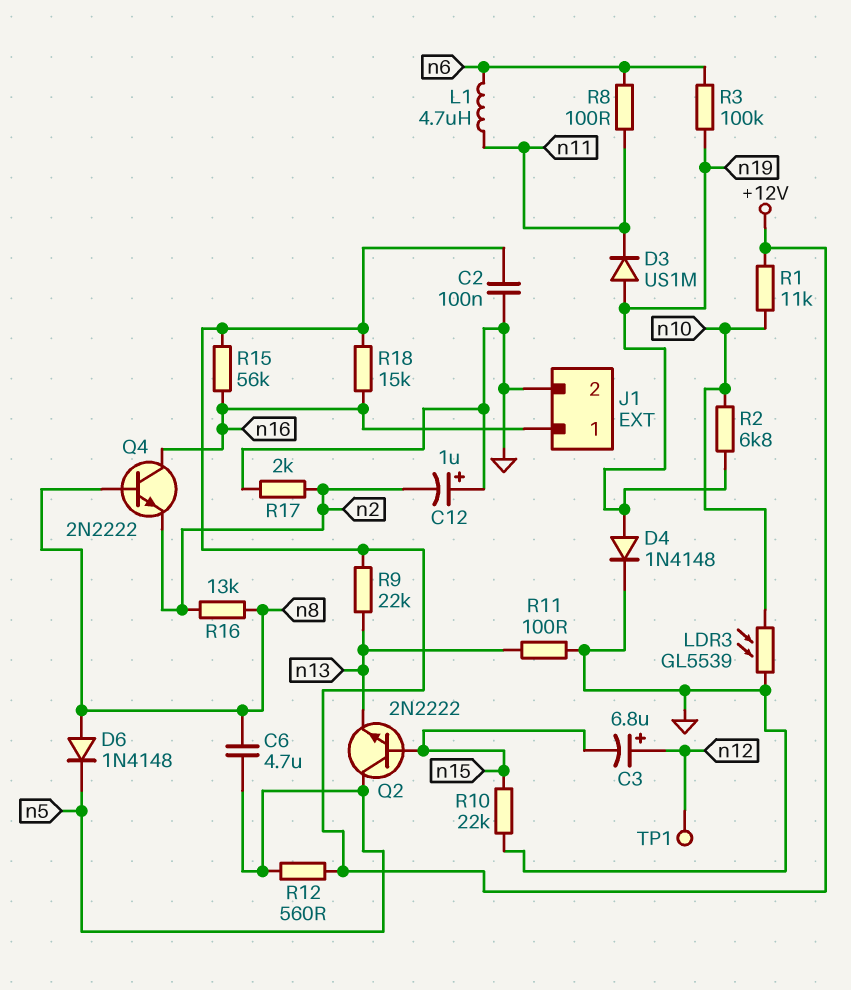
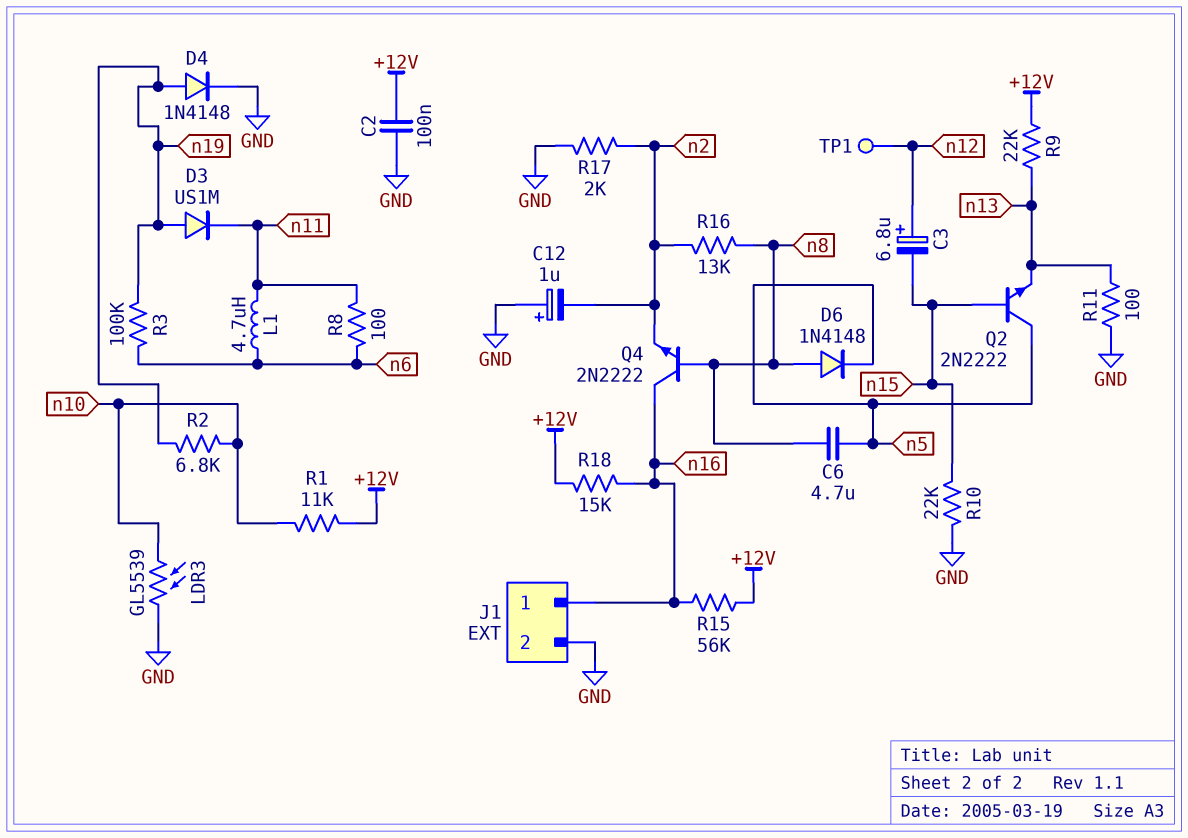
R12: 560 (+12V, n5) -> none

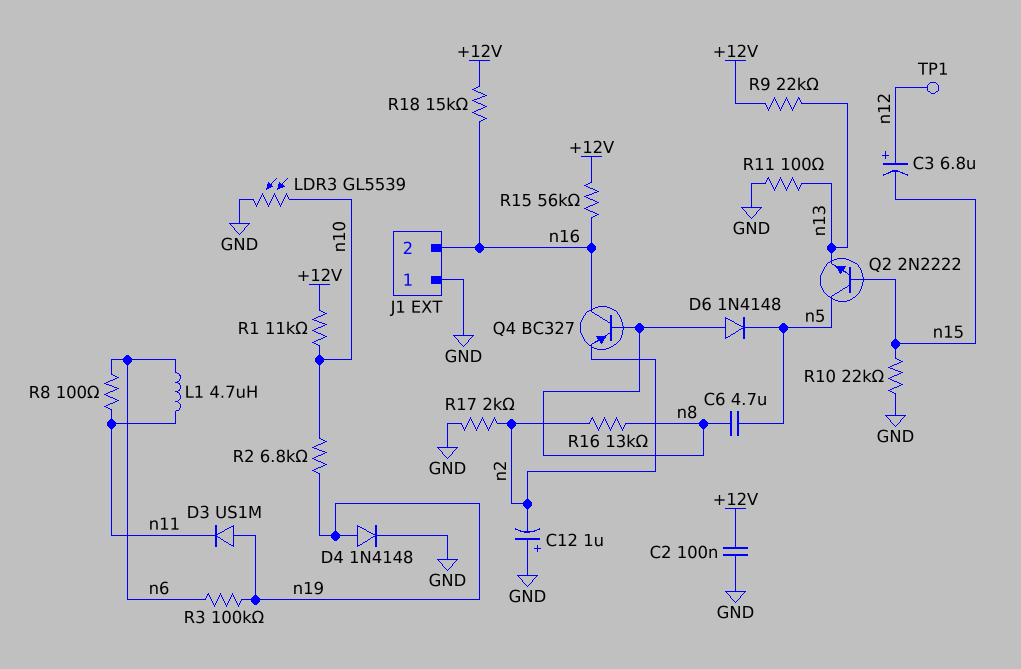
J1 pin 1: n16 -> GND
J1 pin 2: GND -> n16
Q4: NPN 2N2222 (B n8, C n16, E n2) -> PNP BC327 (B n8, C n16, E n2)

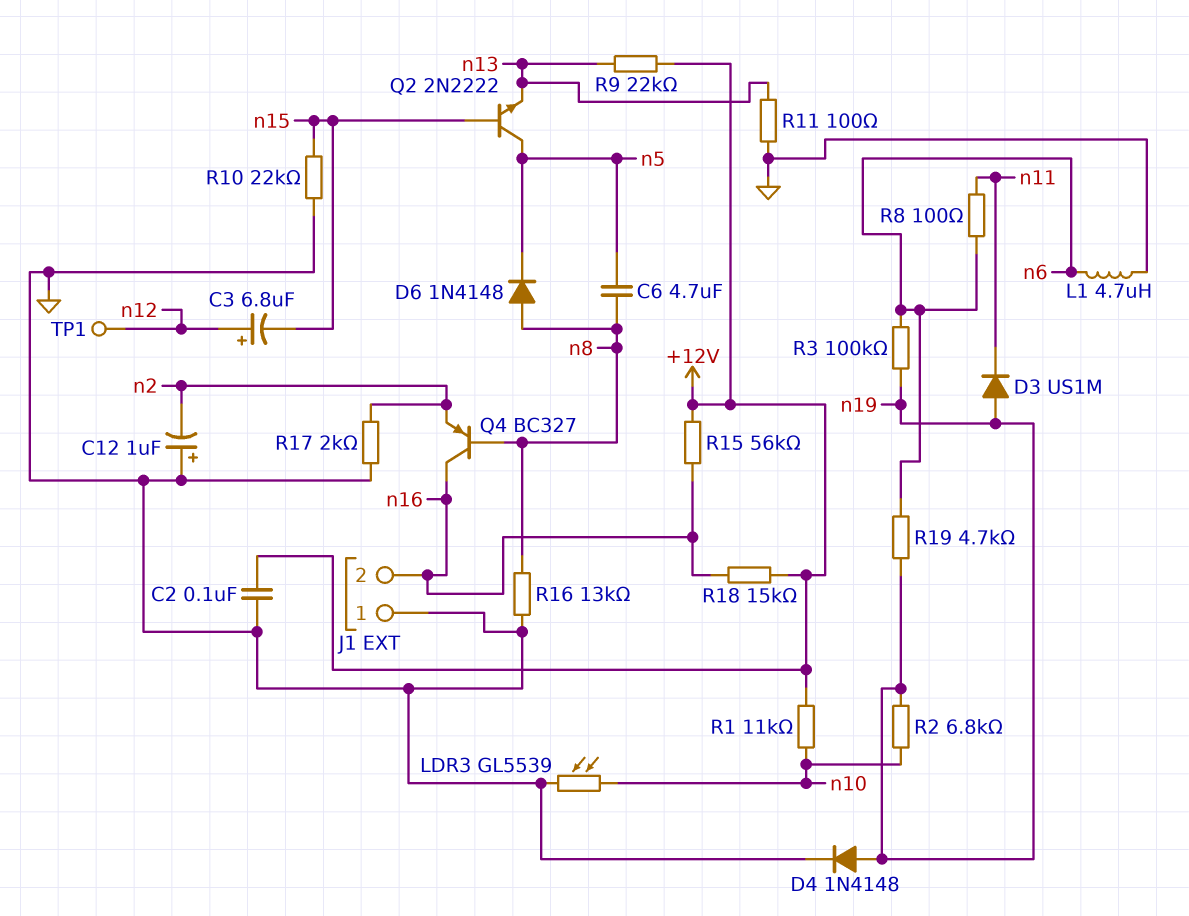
L1: 4.7uH (n6, n11) -> 4.7uH (GND, n6)
R16: 13k (n2, n8) -> 13k (GND, n8)
R19: none -> 4.7k (n6, n19)

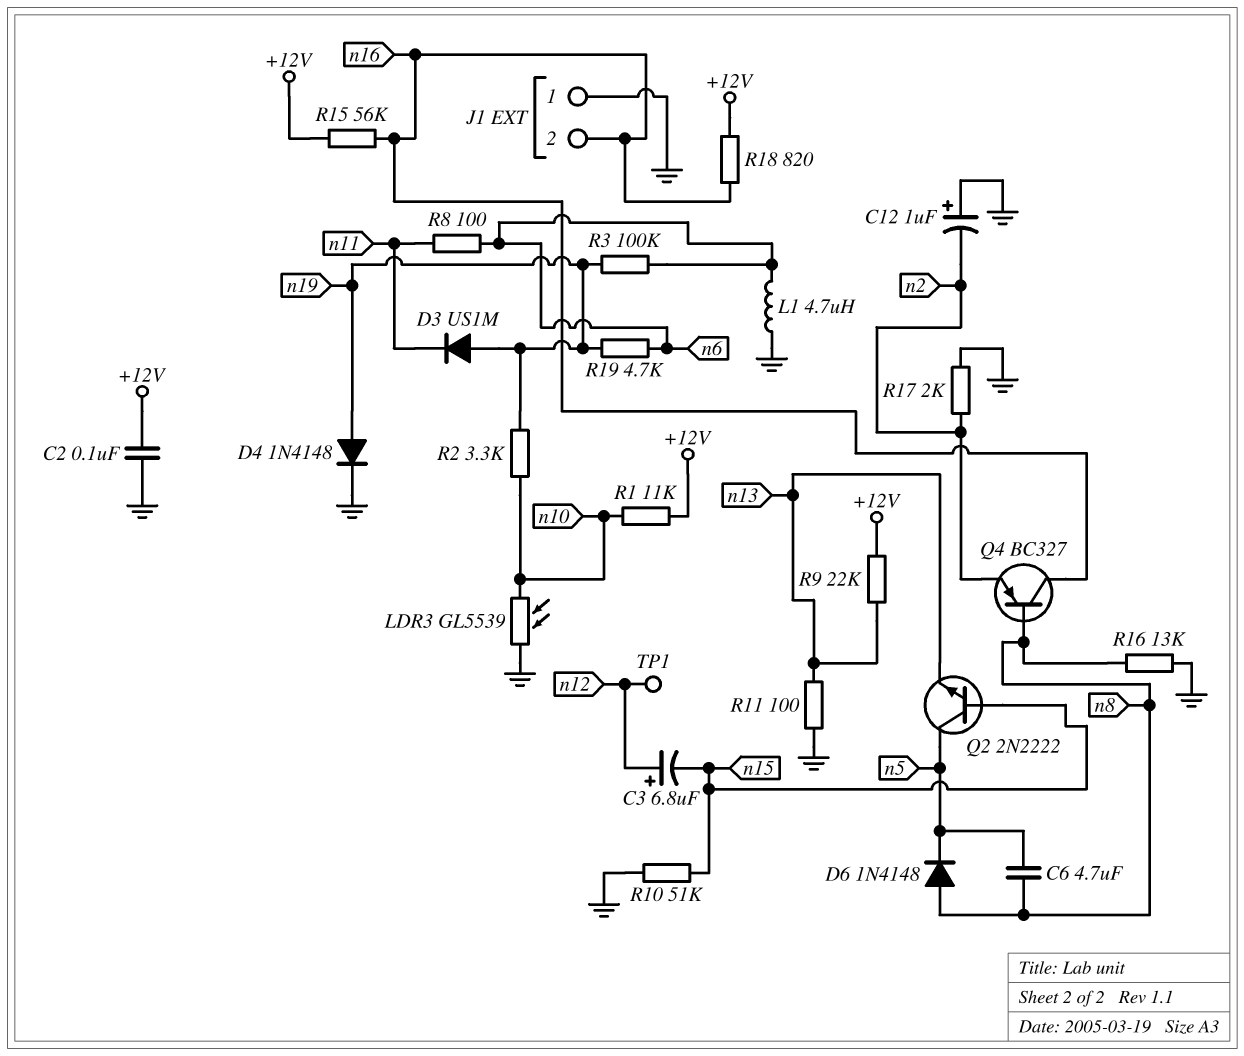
R2: 6.8k (n10, n19) -> 3.3k (n10, n19)
R10: 22k (GND, n15) -> 51k (GND, n15)
R18: 15k (+12V, n16) -> 820 (+12V, n16)

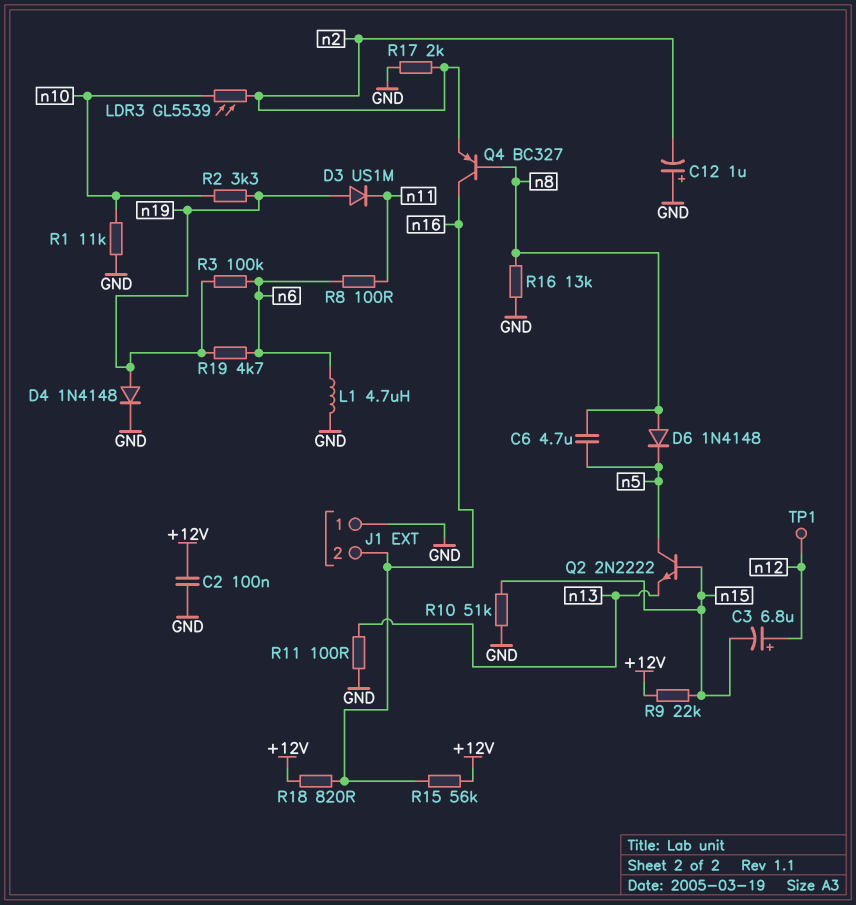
LDR3: GL5539 (GND, n10) -> GL5539 (n2, n10)
R1: 11k (+12V, n10) -> 11k (GND, n10)
R9: 22k (+12V, n13) -> 22k (+12V, n15)

